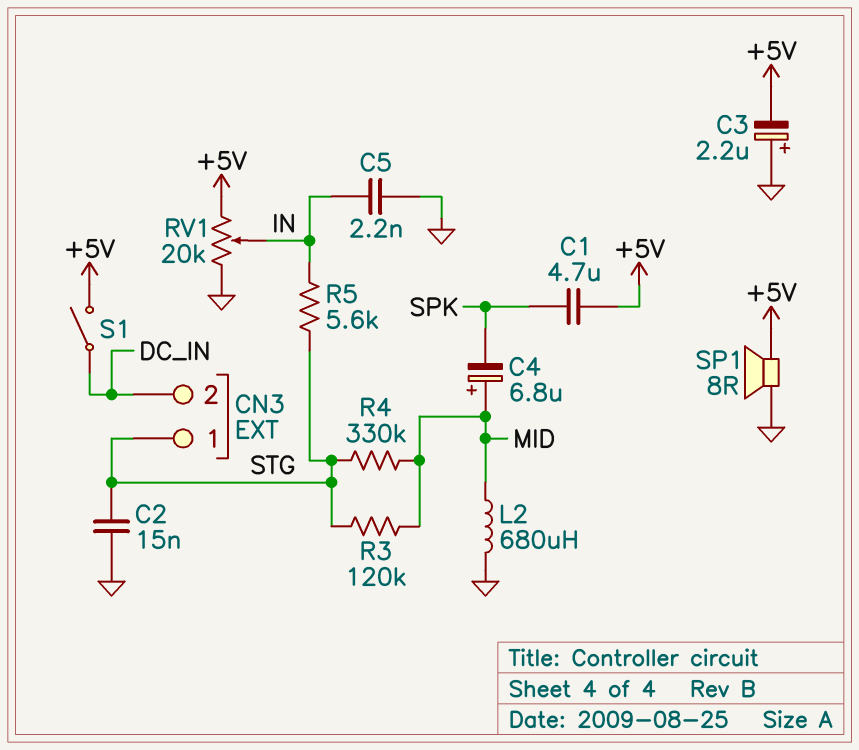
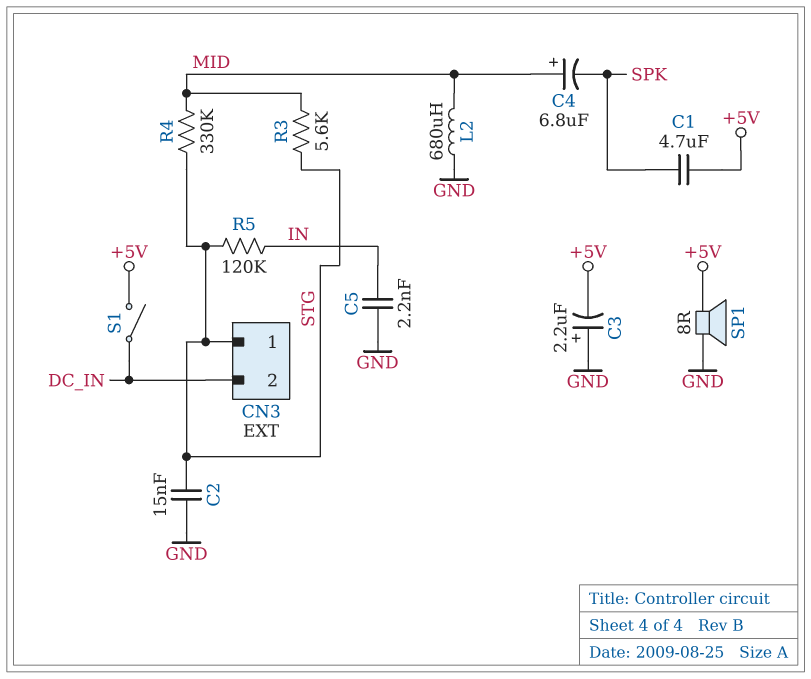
R3: 120k (MID, STG) -> 5.6k (MID, STG)
R5: 5.6k (IN, STG) -> 120k (IN, STG)
RV1: 20k (+5V, GND, wiper IN) -> none

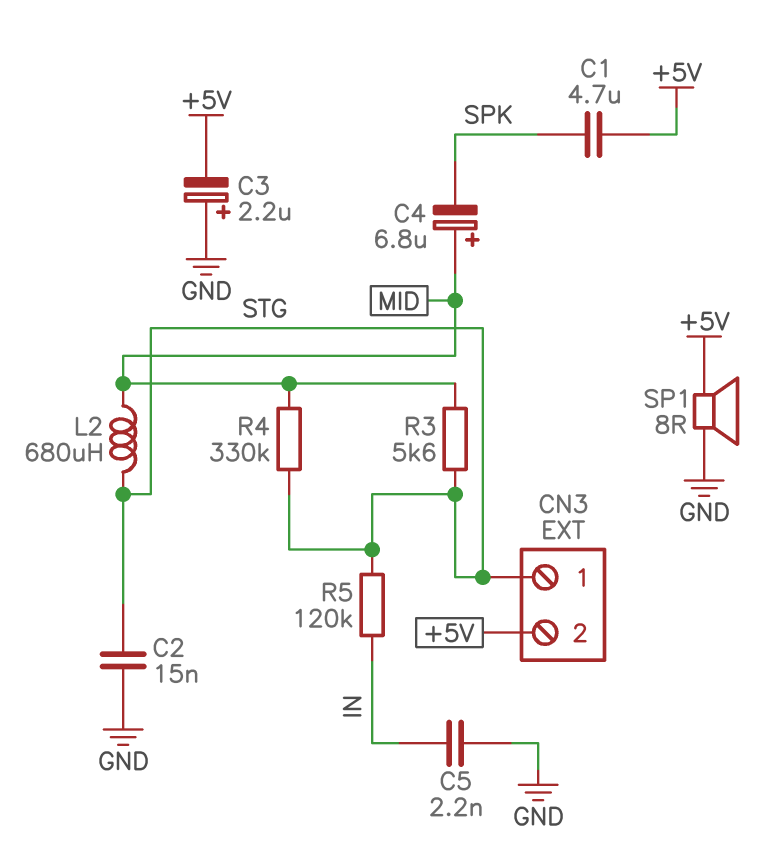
CN3 pin 2: DC_IN -> +5V
L2: 680uH (GND, MID) -> 680uH (MID, STG)
S1: switch (+5V, DC_IN) -> none

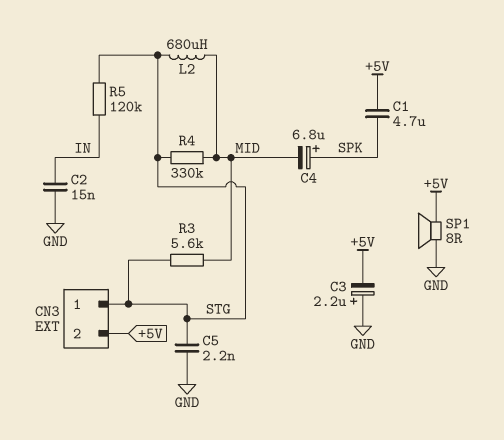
C2: 15nF (GND, STG) -> 15nF (GND, IN)
C4: 6.8uF (plus MID, minus SPK) -> 6.8uF (plus SPK, minus MID)
C5: 2.2nF (GND, IN) -> 2.2nF (GND, STG)

